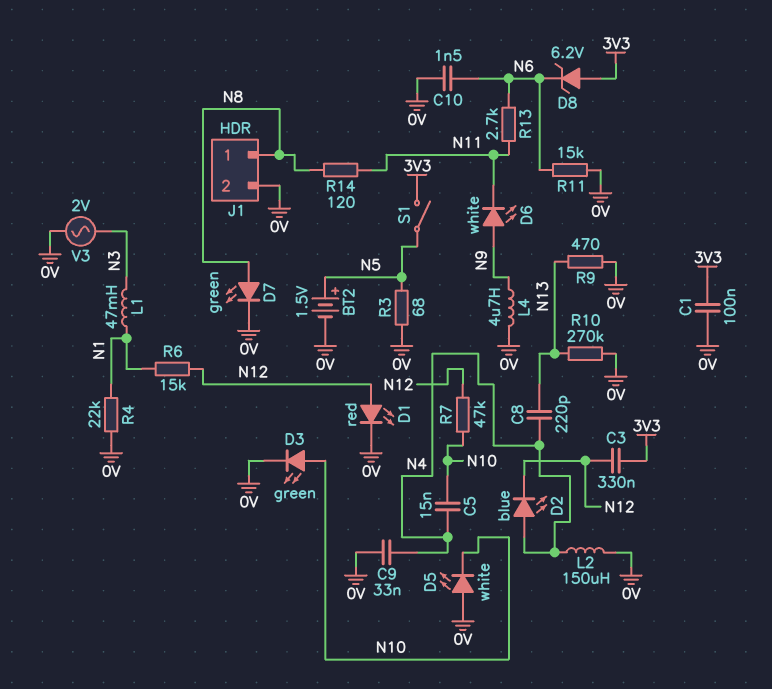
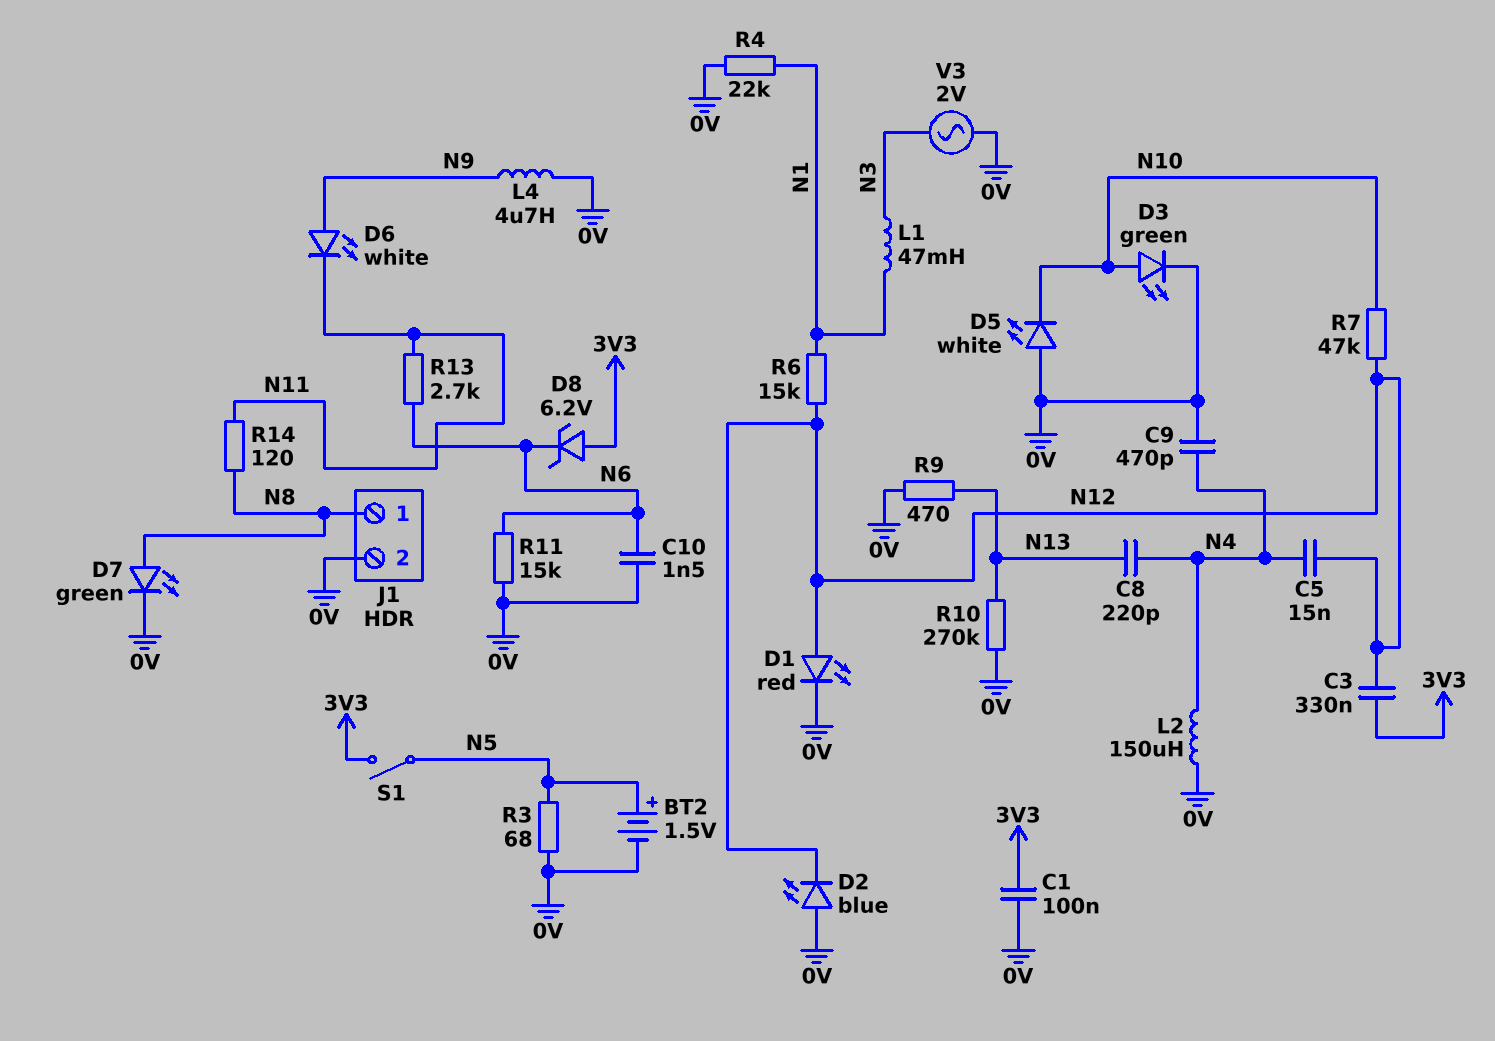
C5: 15nF (N4, N10) -> 15nF (N4, N12)
C9: 33nF (0V, N4) -> 470pF (0V, N4)
D2: LED blue (A N4, K N12) -> LED blue (A 0V, K N12)

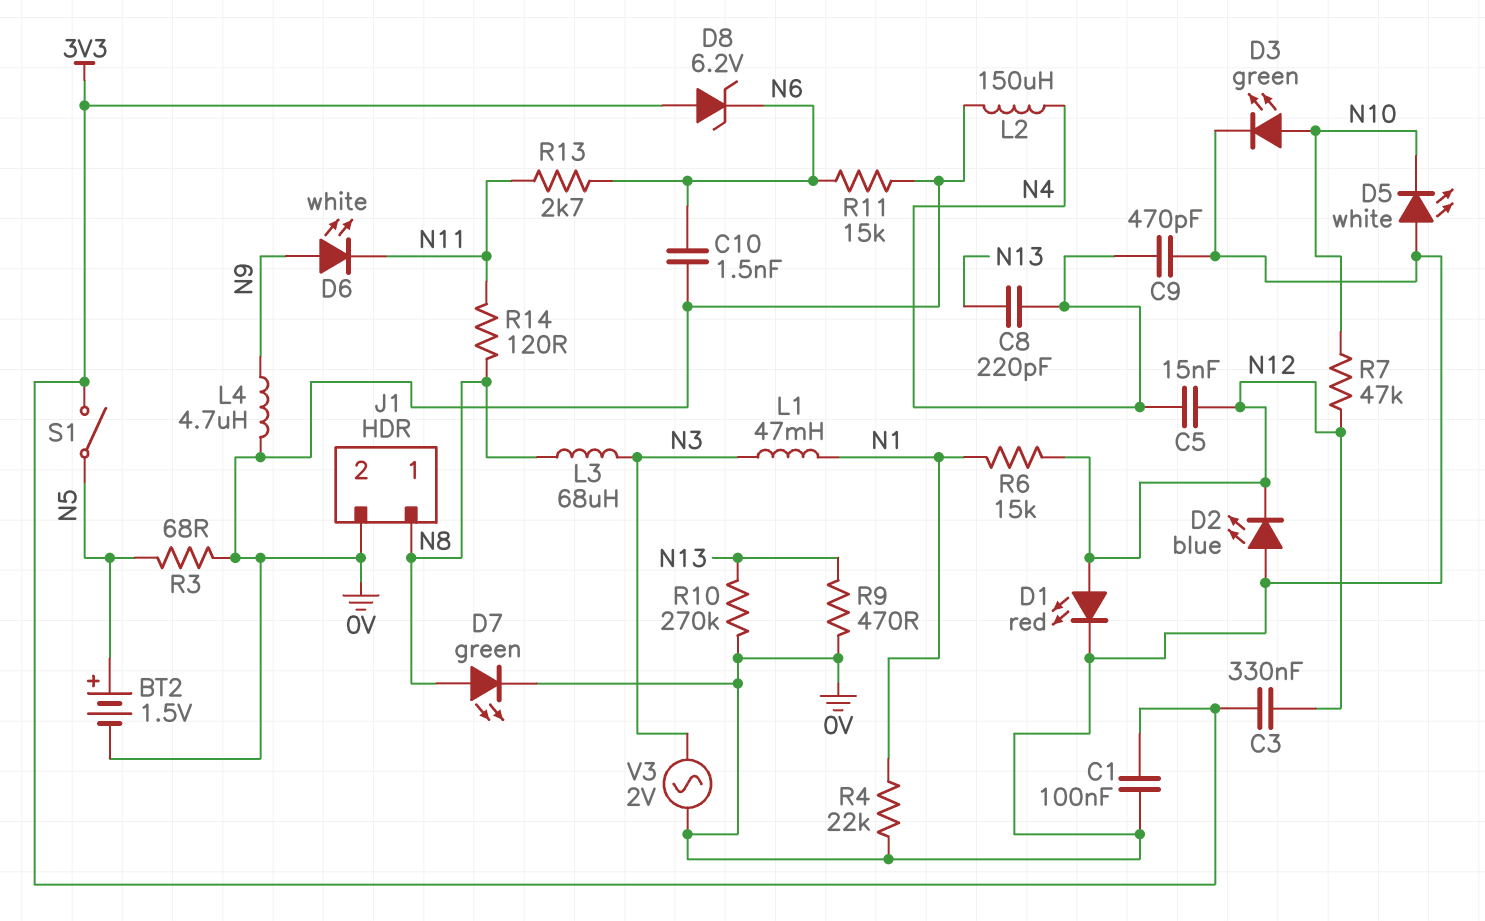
L3: none -> 68uH (N3, N8)

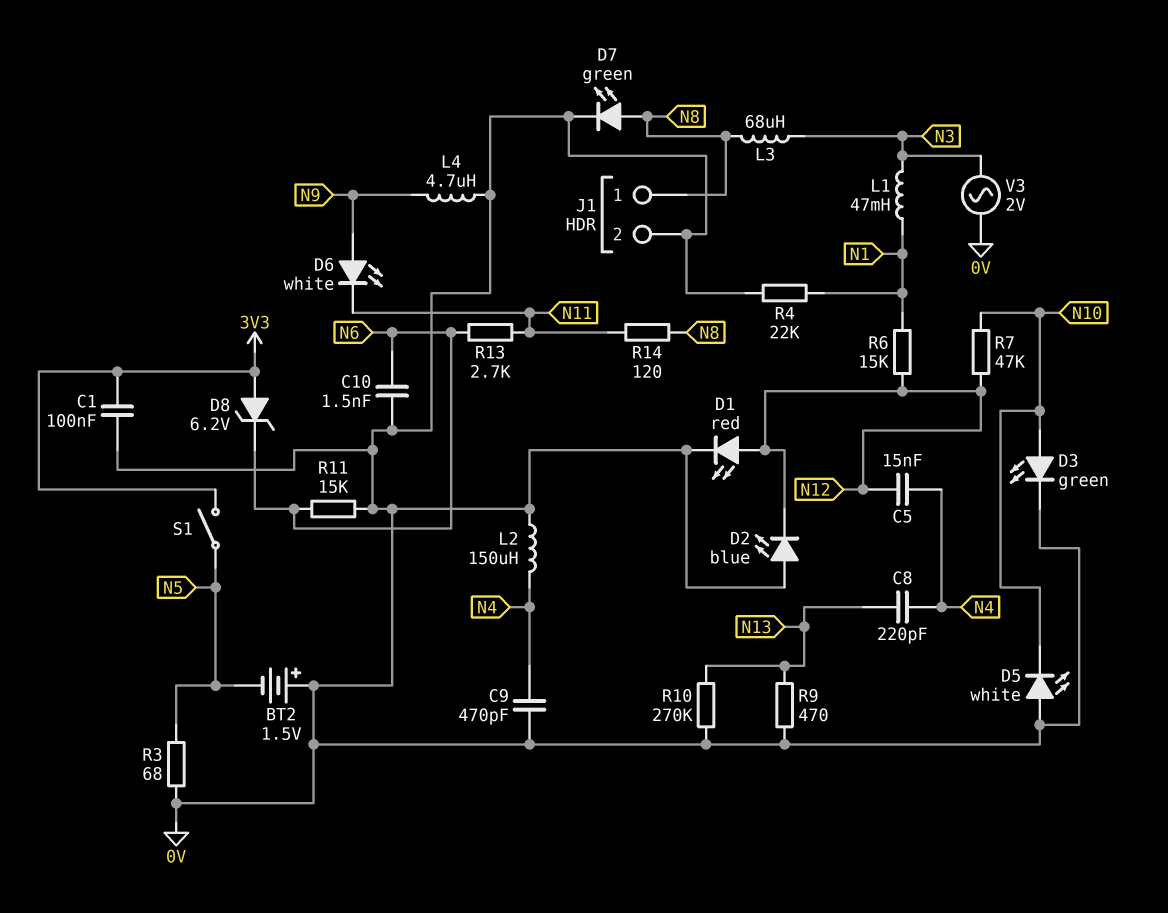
BT2: 1.5V (plus N5, minus 0V) -> 1.5V (plus 0V, minus N5)
C3: 330nF (3V3, N12) -> none

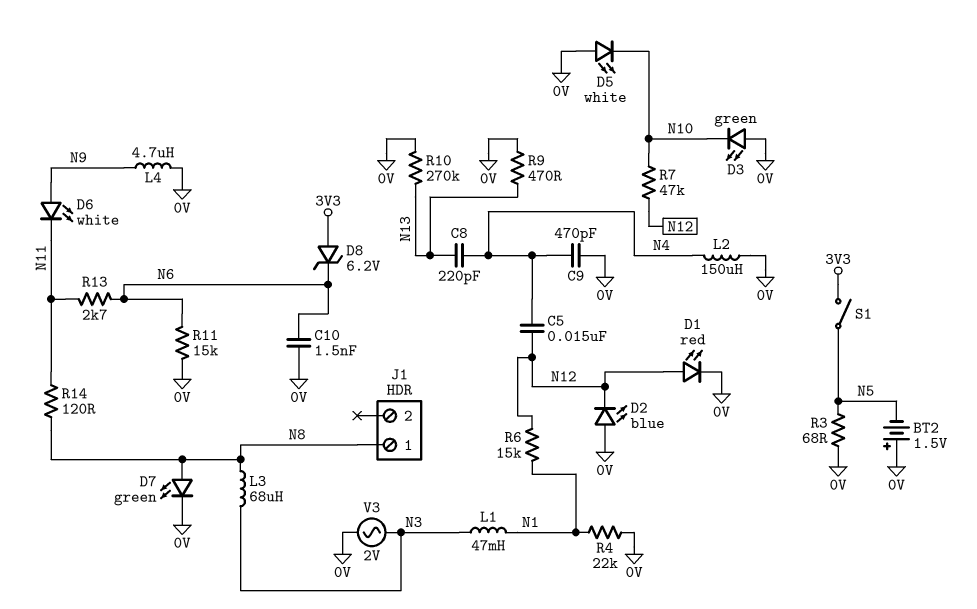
C1: 100nF (0V, 3V3) -> none
D3: LED green (A N10, K 0V) -> LED green (A 0V, K N10)
J1 pin 2: 0V -> none

